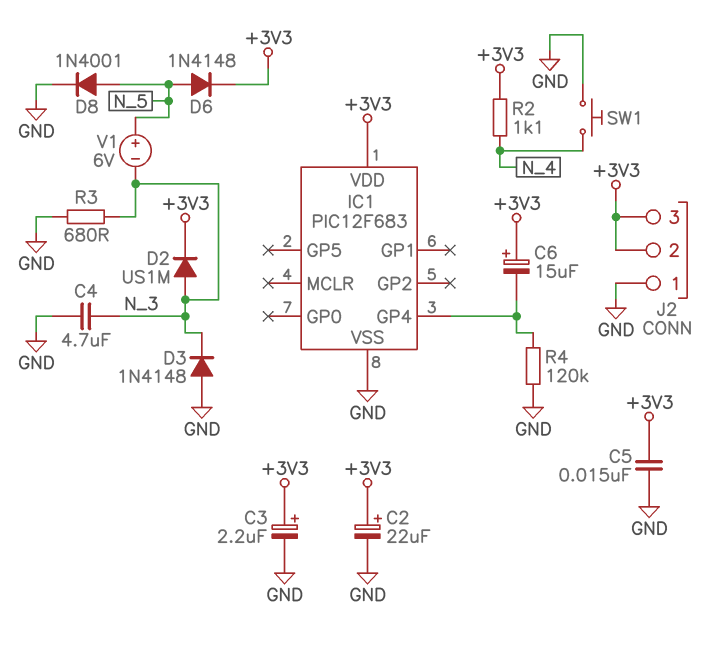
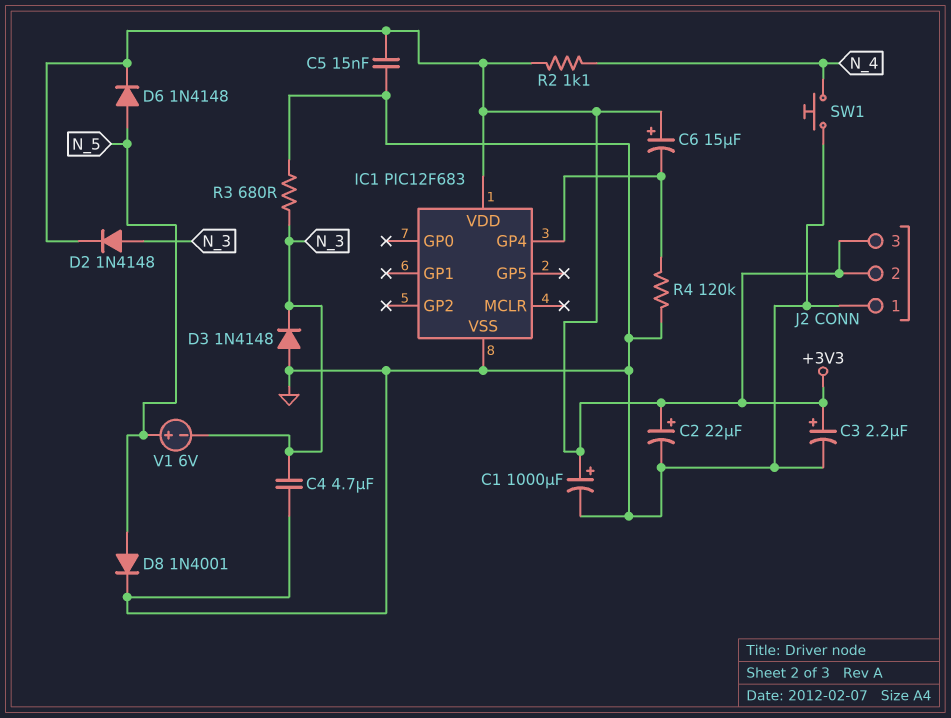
C1: none -> 1000uF (plus +3V3, minus GND)
D2: diode US1M (A N_3, K +3V3) -> diode 1N4148 (A N_3, K +3V3)

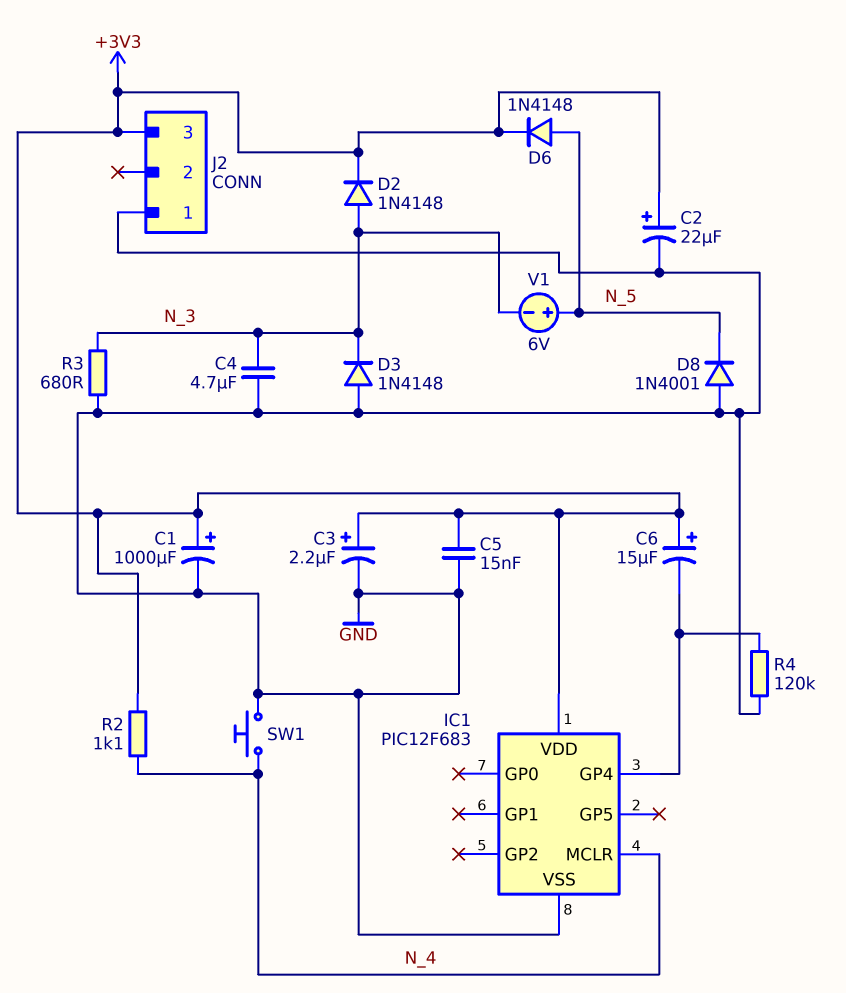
D8: diode 1N4001 (A N_5, K GND) -> diode 1N4001 (A GND, K N_5)
IC1 pin MCLR: none -> N_4
J2 pin 2: +3V3 -> none

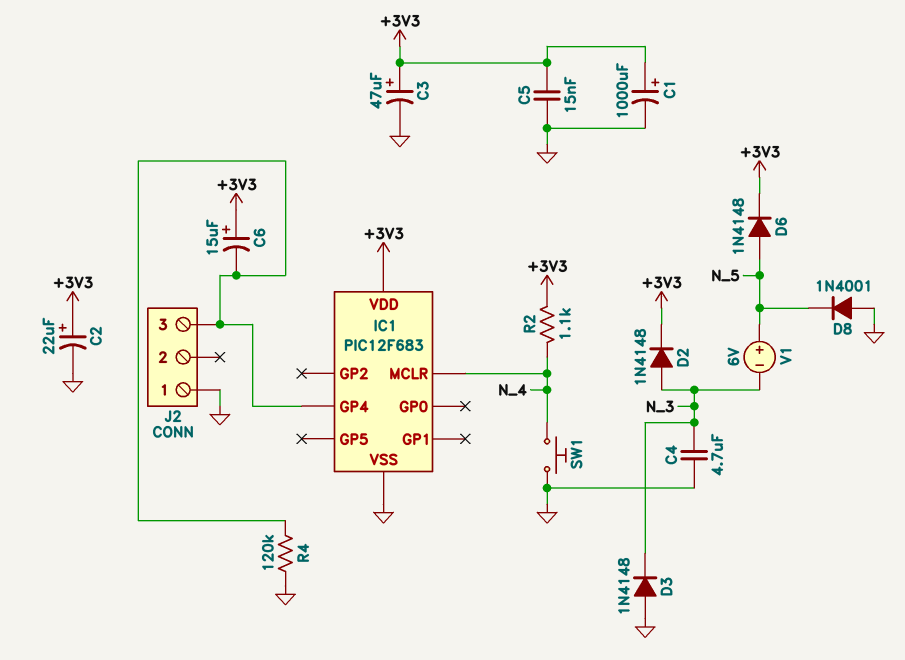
C3: 2.2uF (plus +3V3, minus GND) -> 47uF (plus +3V3, minus GND)
J2 pin 3: +3V3 -> IC1/GP4
R3: 680 (GND, N_3) -> none

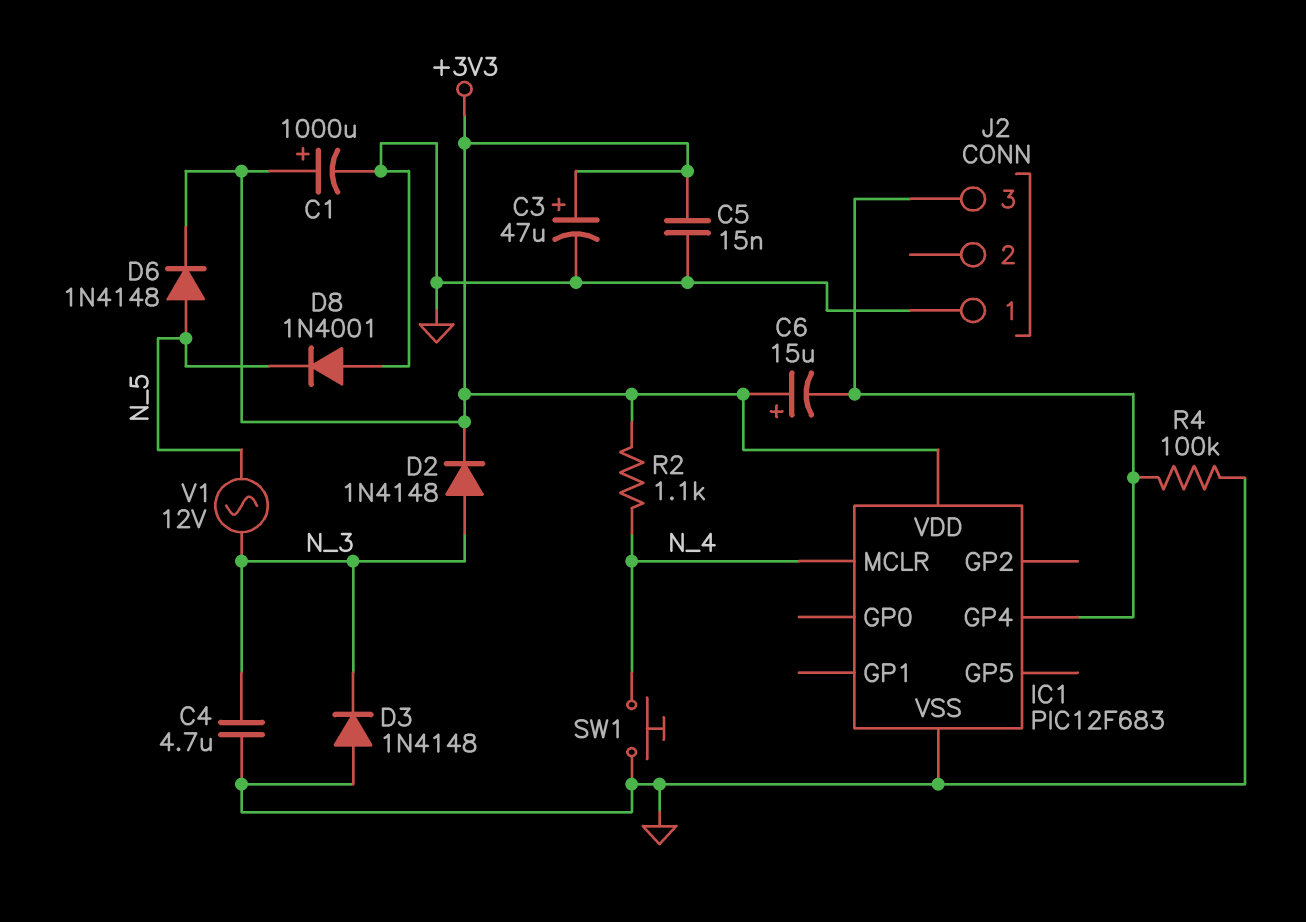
C2: 22uF (plus +3V3, minus GND) -> none
R4: 120k (GND, IC1/GP4) -> 100k (GND, IC1/GP4)
V1: 6V (plus N_5, minus N_3) -> AC 12V (N_3, N_5)

